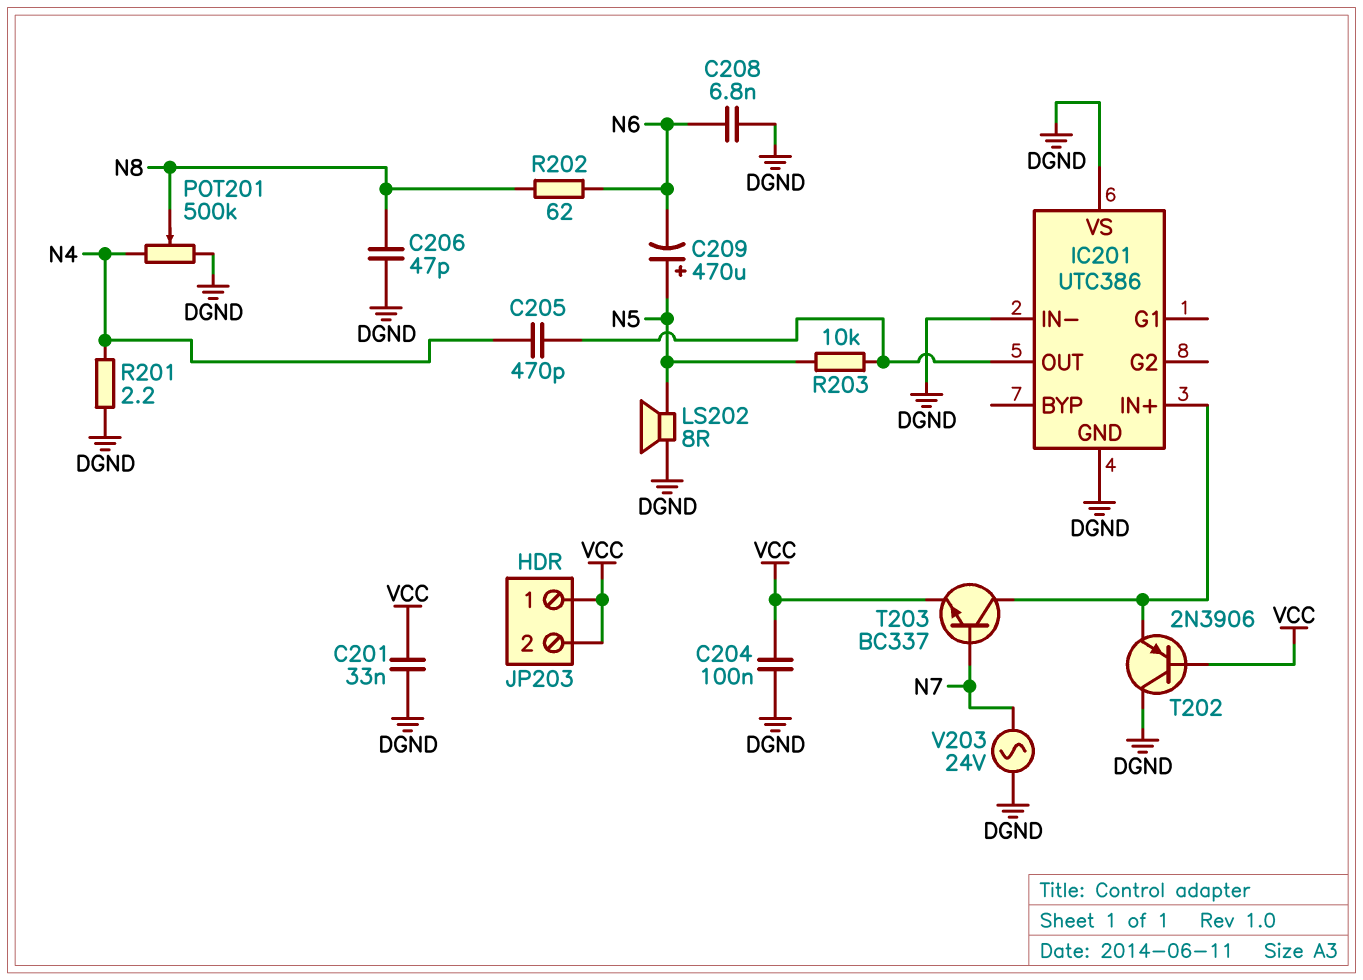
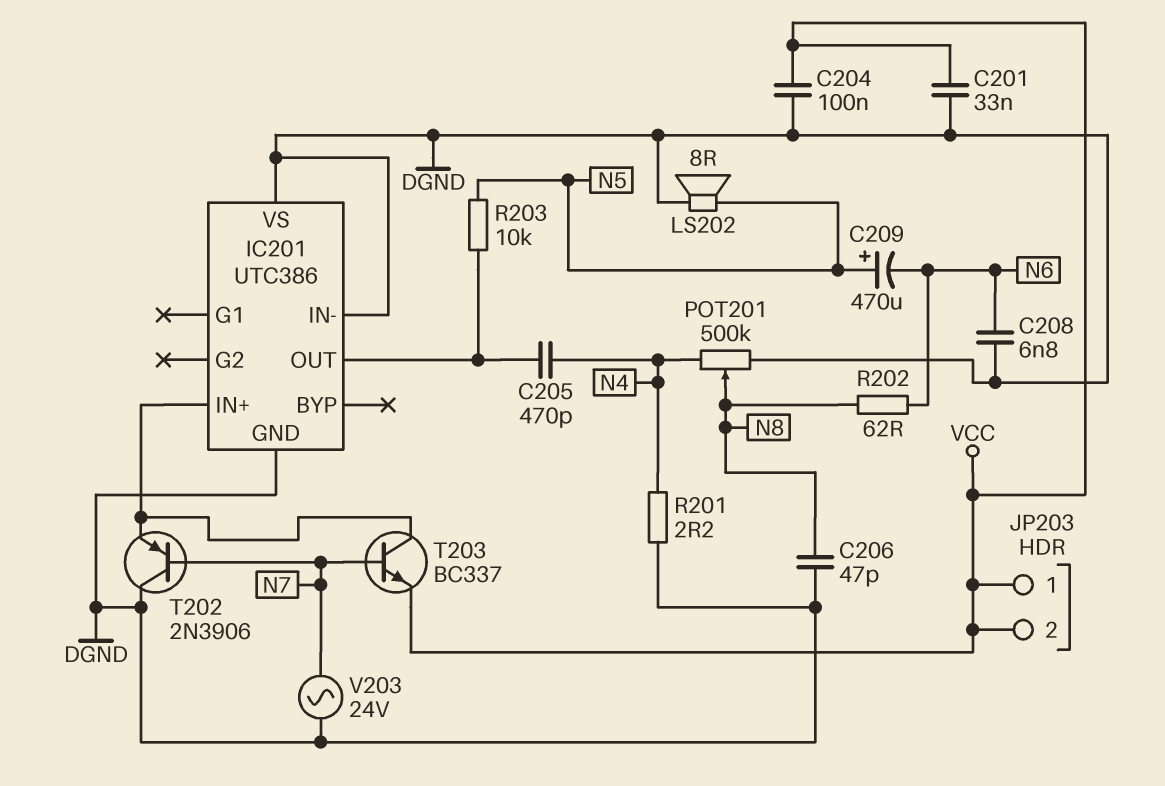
T202: PNP 2N3906 (B VCC, C DGND, E IC201/IN+) -> PNP 2N3906 (B N7, C DGND, E IC201/IN+)

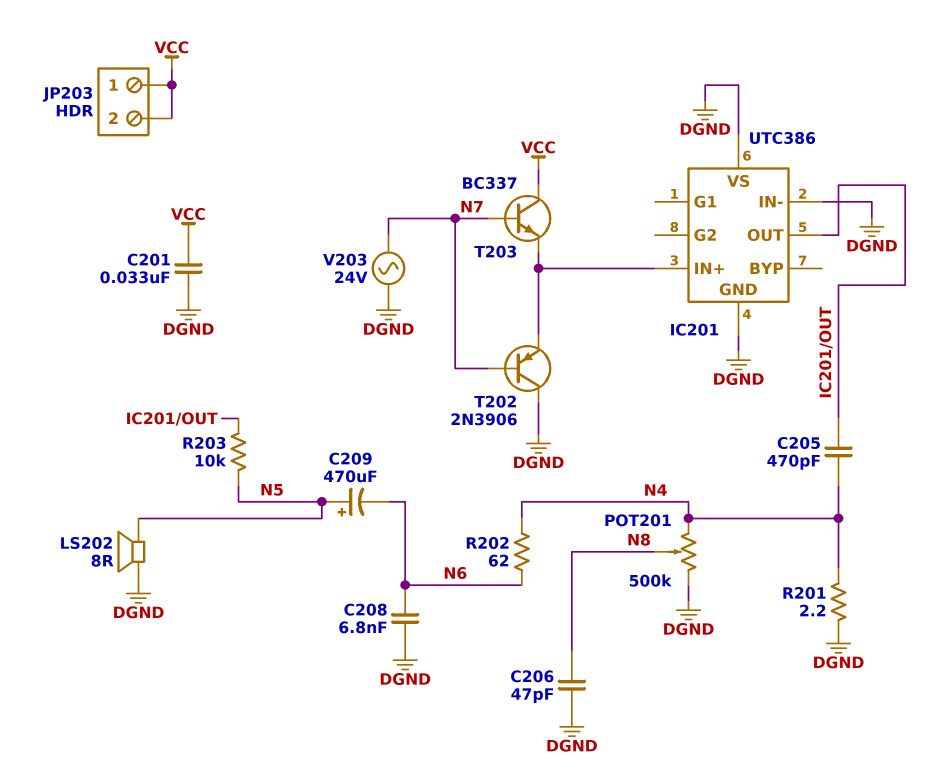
C204: 100nF (DGND, VCC) -> none
R202: 62 (N6, N8) -> 62 (N4, N6)
T203: NPN BC337 (B N7, C IC201/IN+, E VCC) -> NPN BC337 (B N7, C VCC, E IC201/IN+)

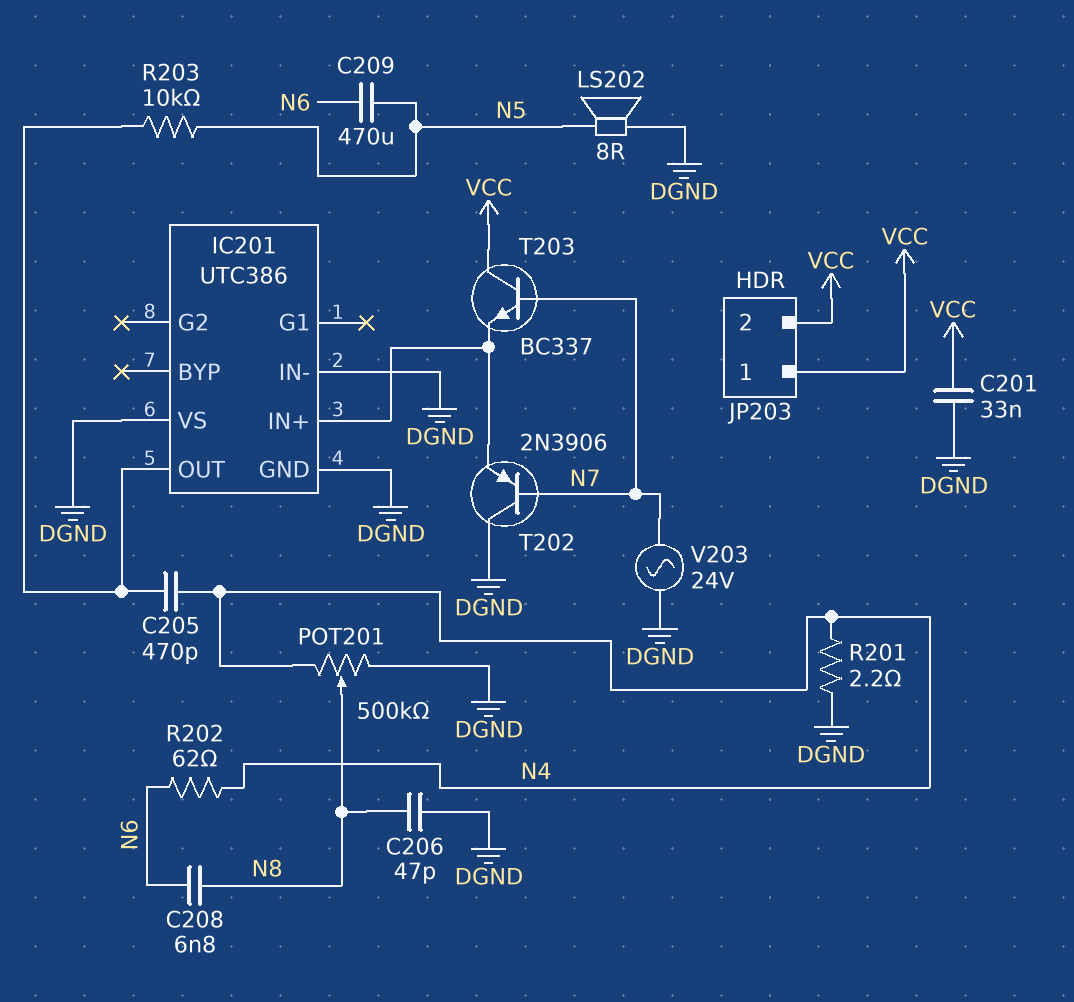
C208: 6.8nF (DGND, N6) -> 6.8nF (N6, N8)
C209: 470uF (plus N5, minus N6) -> 470uF (N5, N6)

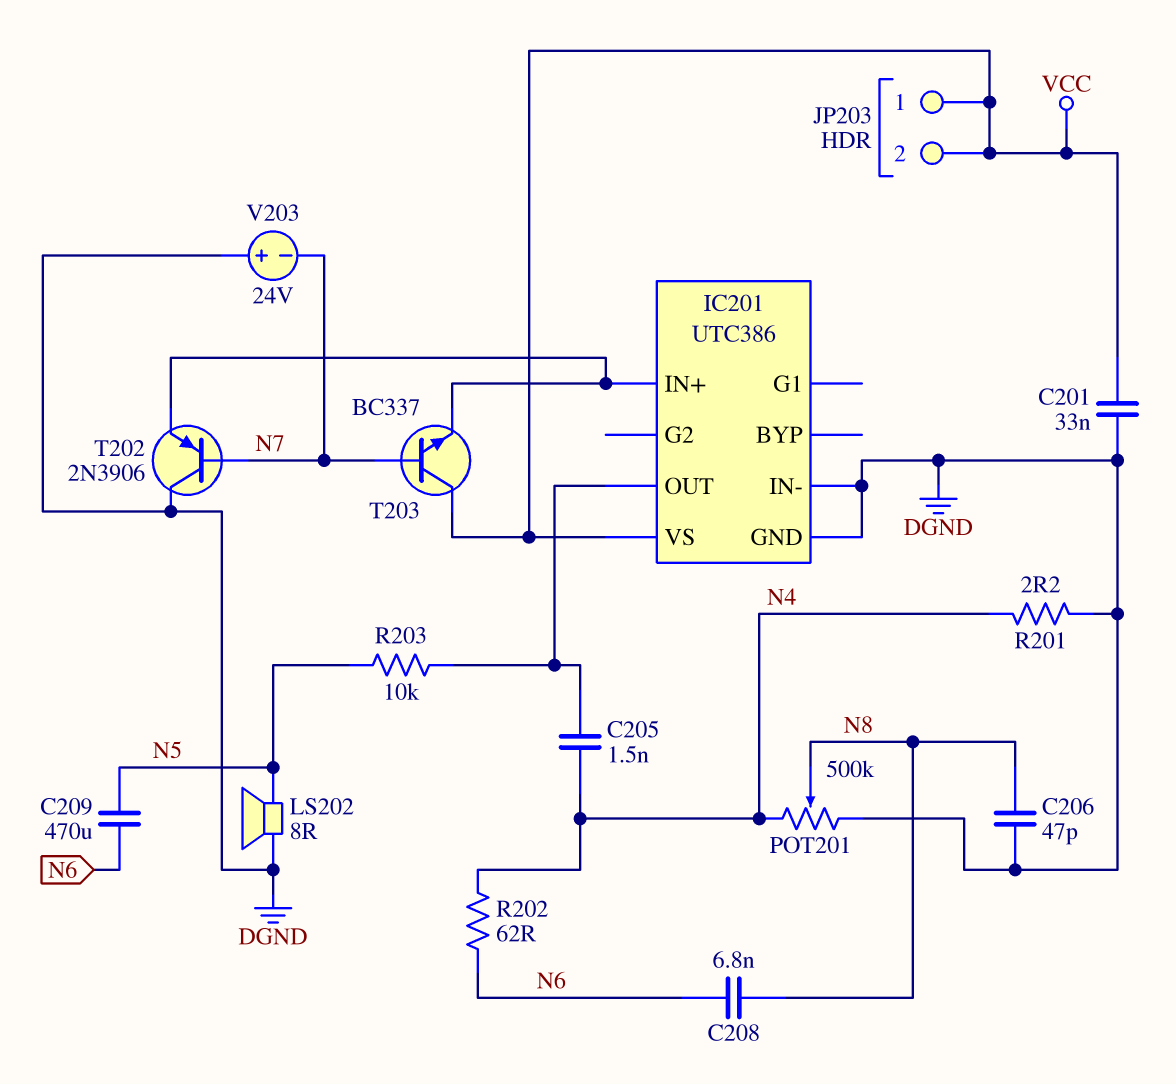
C205: 470pF (IC201/OUT, N4) -> 1.5nF (IC201/OUT, N4)
IC201 pin VS: DGND -> VCC
V203: AC 24V (DGND, N7) -> 24V (plus DGND, minus N7)

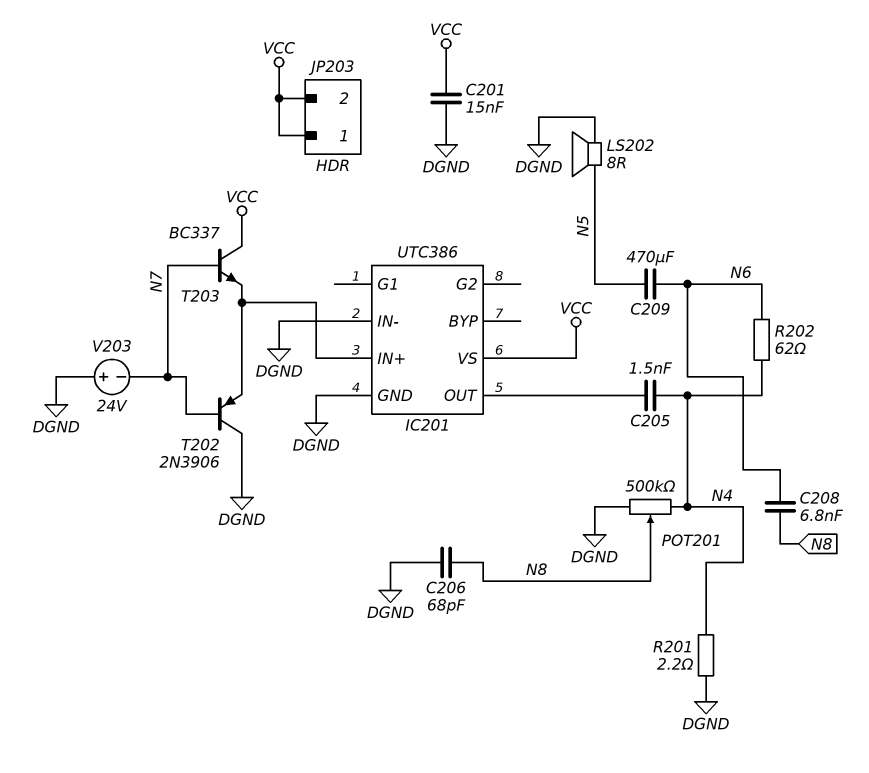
C201: 33nF (DGND, VCC) -> 15nF (DGND, VCC)
C206: 47pF (DGND, N8) -> 68pF (DGND, N8)
R203: 10k (IC201/OUT, N5) -> none

